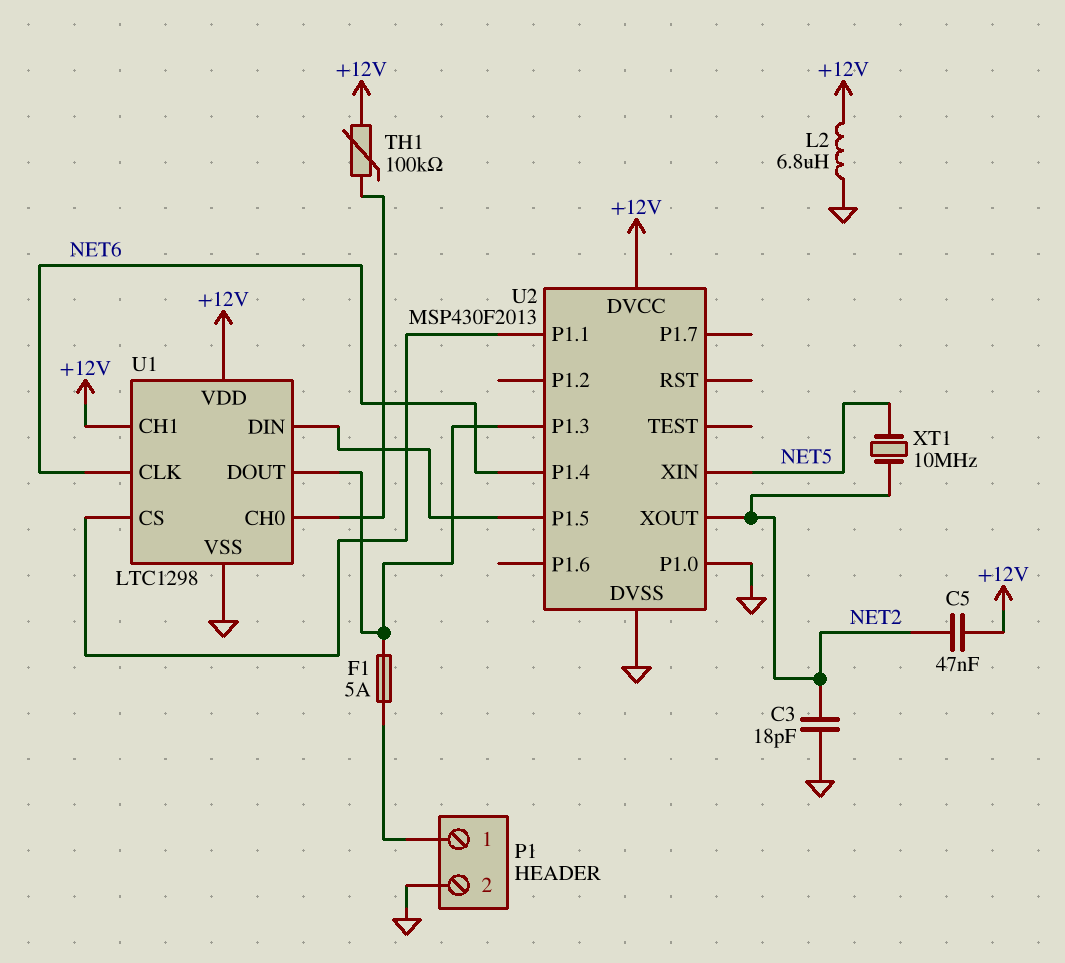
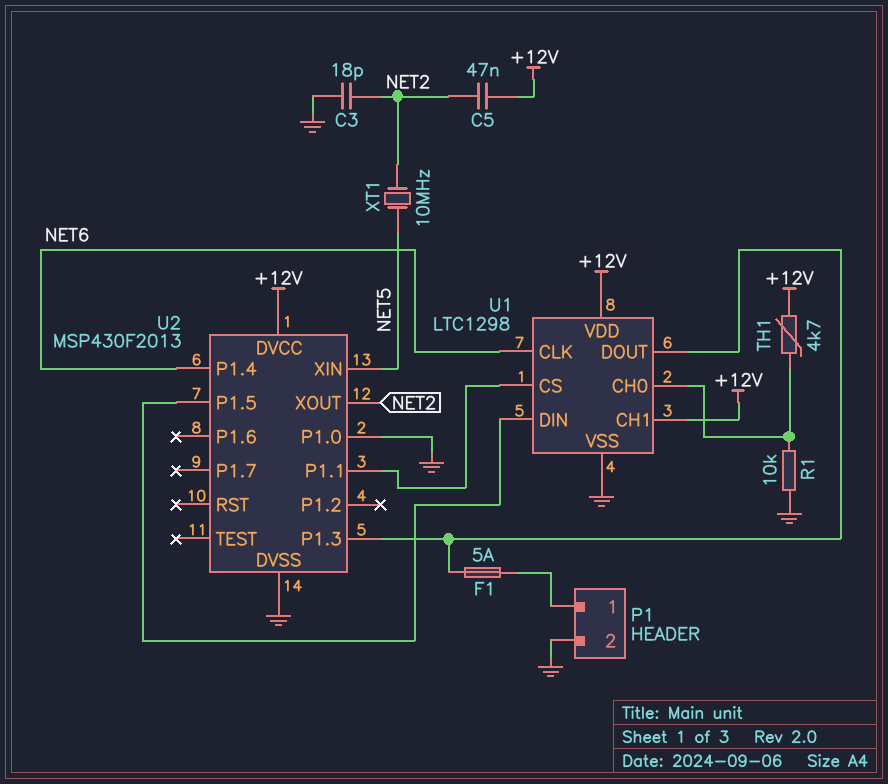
L2: 6.8uH (+12V, GND) -> none
R1: none -> 10k (GND, U1/CH0)
TH1: 100k (+12V, U1/CH0) -> 4.7k (+12V, U1/CH0)

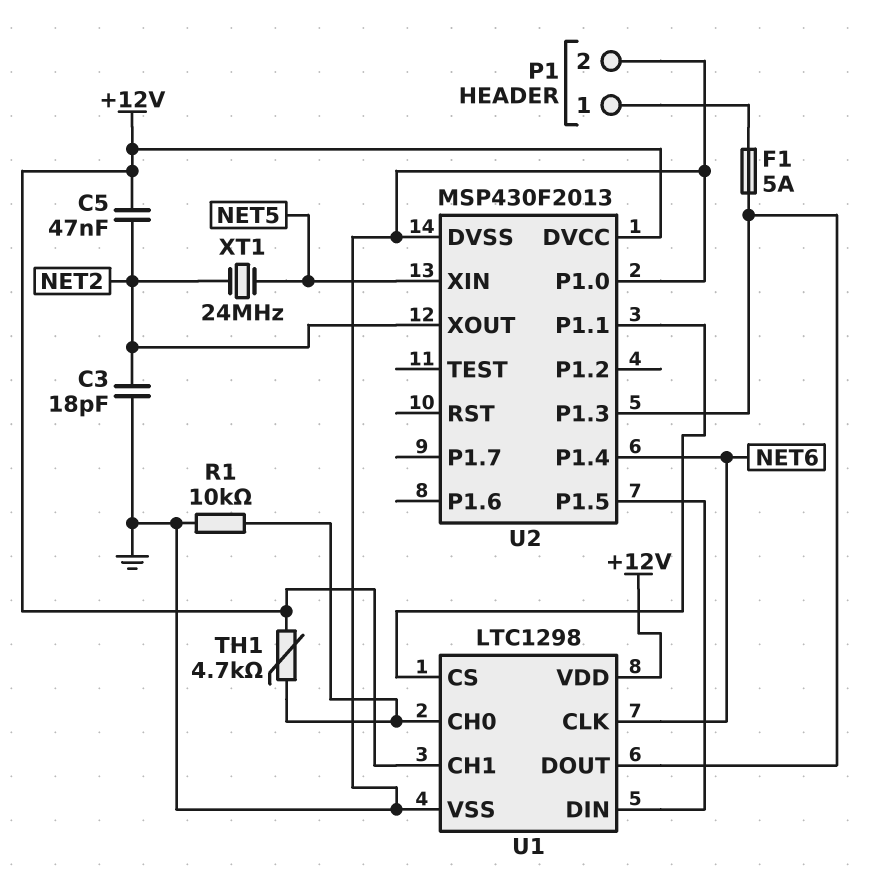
XT1: 10MHz (NET2, NET5) -> 24MHz (NET2, NET5)

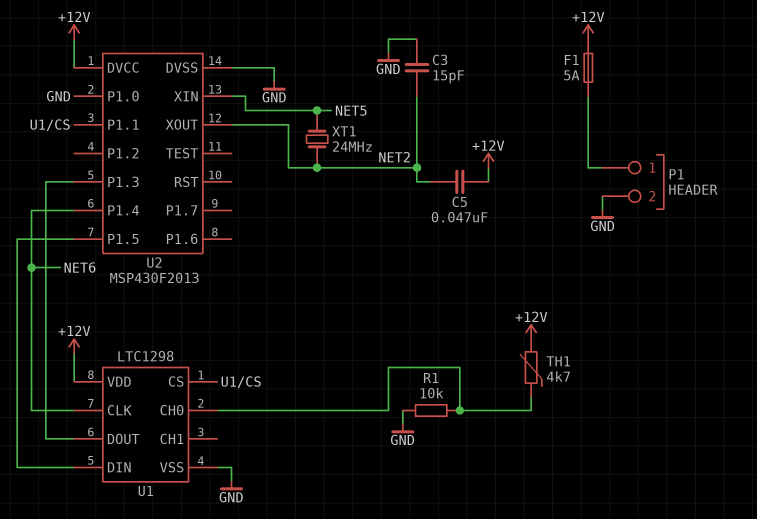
C3: 18pF (GND, NET2) -> 15pF (GND, NET2)
F1: 5A (P1/1, U1/DOUT) -> 5A (+12V, P1/1)
U1 pin CH1: +12V -> none

